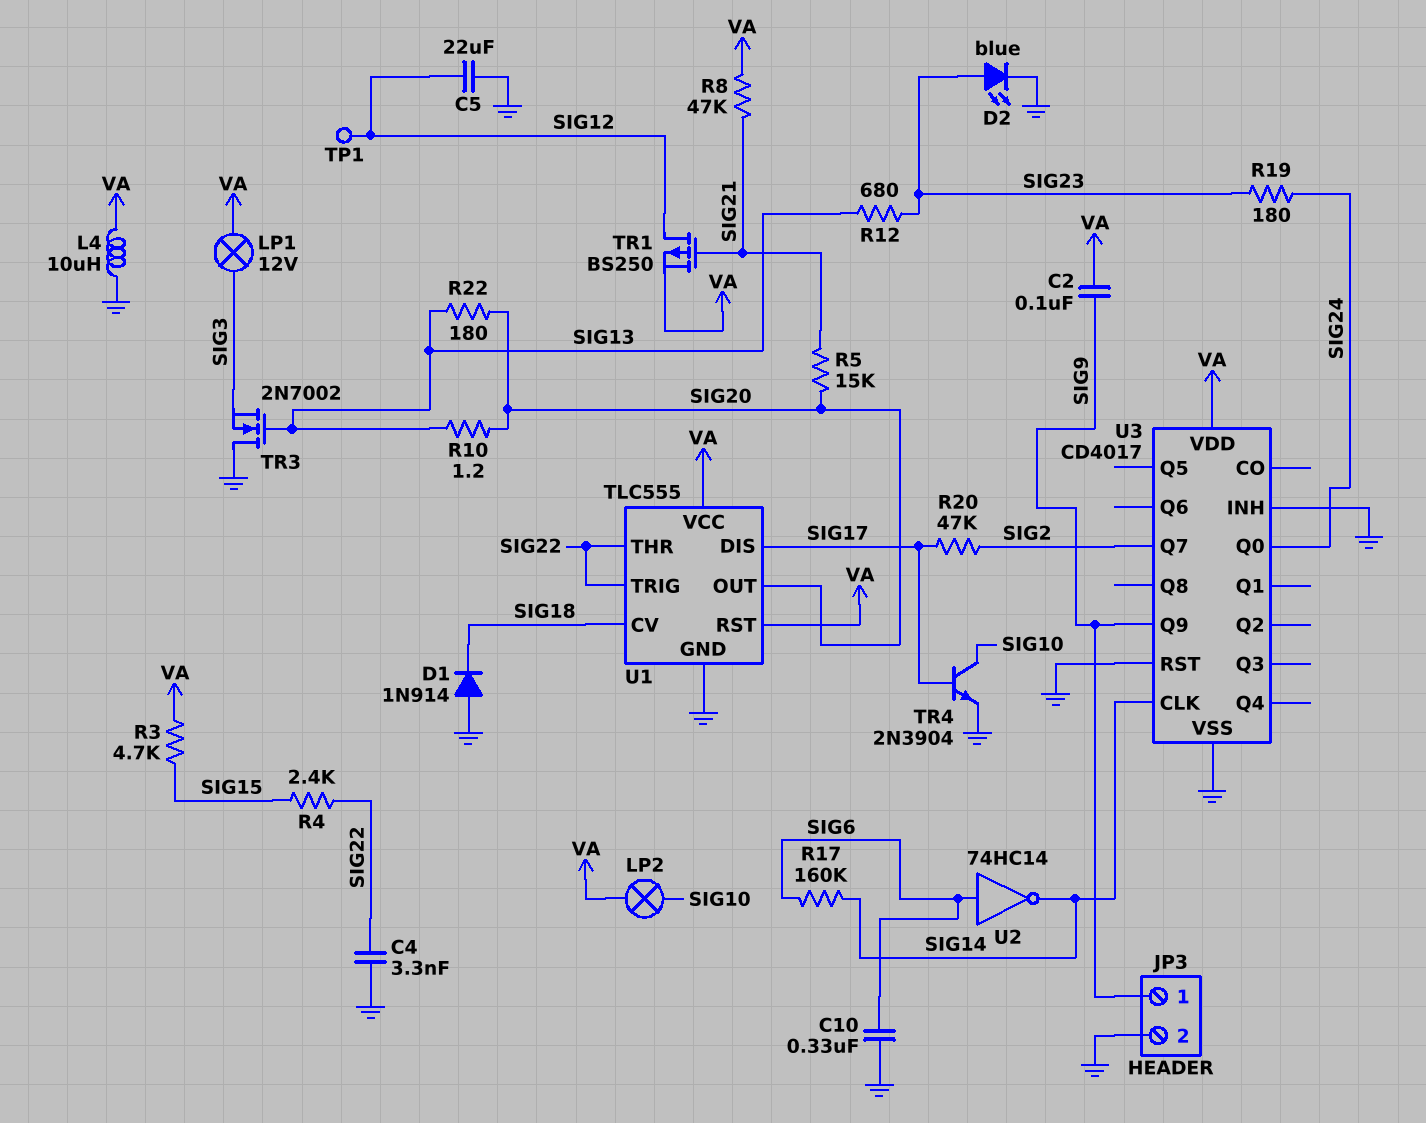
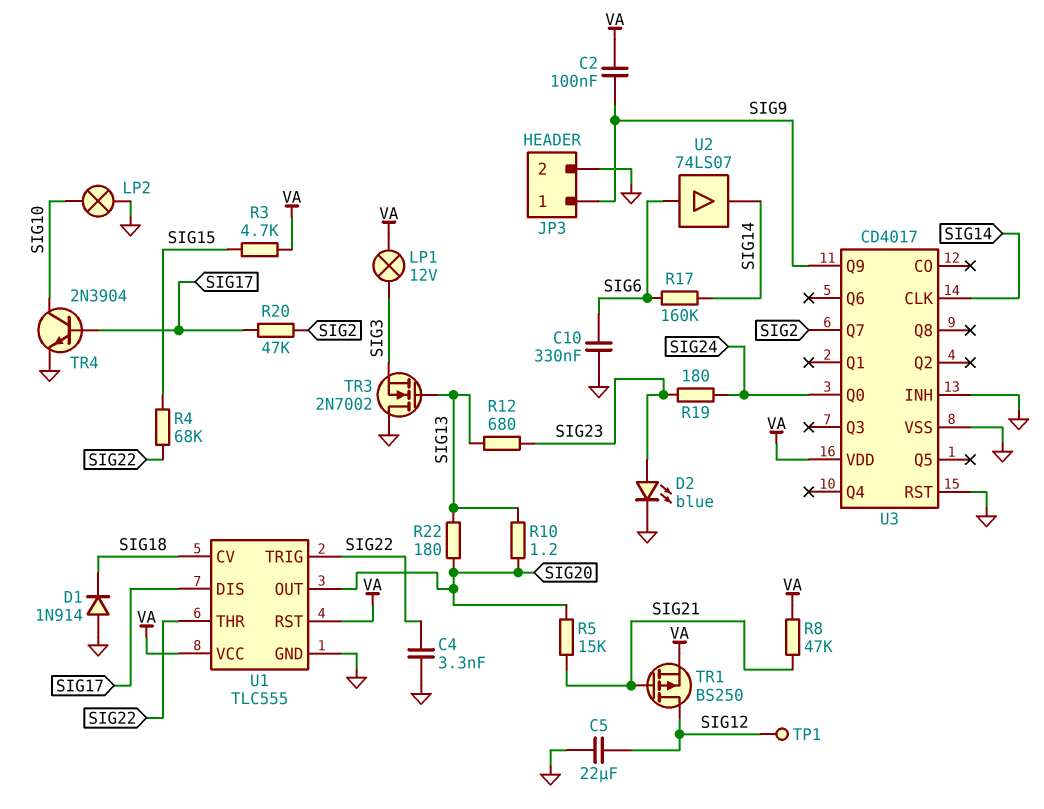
L4: 10uH (GND, VA) -> none
LP2: lamp (SIG10, VA) -> lamp (GND, SIG10)
R4: 2.4k (SIG15, SIG22) -> 68k (SIG15, SIG22)
U2: NOT 74HC14 (in SIG6, out SIG14) -> buffer 74LS07 (in SIG6, out SIG14)

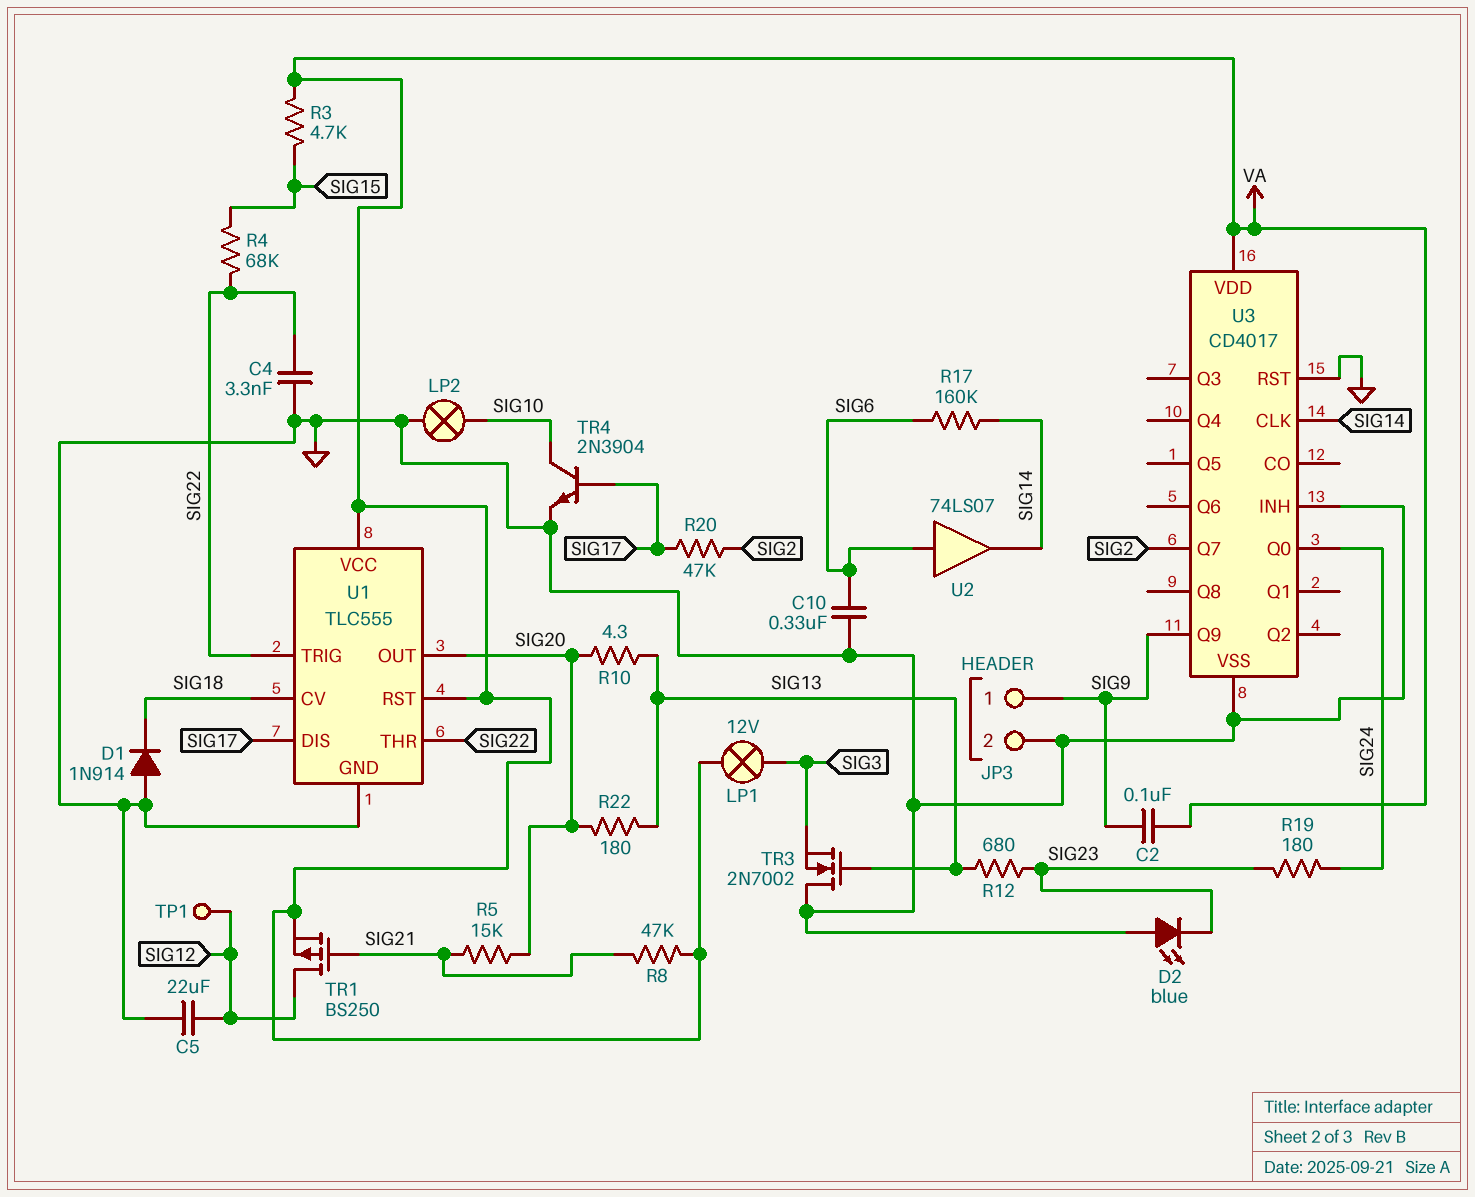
D2: LED blue (A SIG23, K GND) -> LED blue (A GND, K SIG23)
R10: 1.2 (SIG13, SIG20) -> 4.3 (SIG13, SIG20)

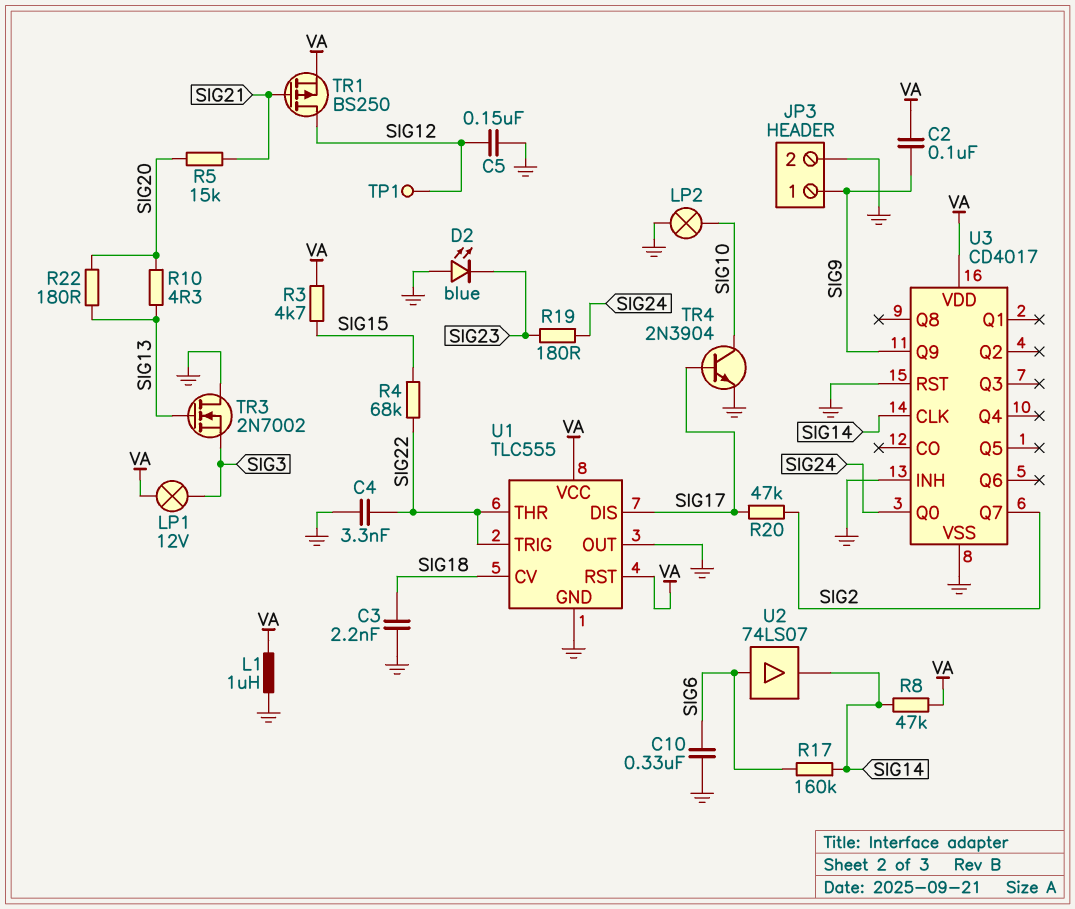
C3: none -> 2.2nF (GND, SIG18)
C5: 22uF (GND, SIG12) -> 150nF (GND, SIG12)
D1: diode 1N914 (A GND, K SIG18) -> none
L1: none -> 1uH (GND, VA)
R8: 47k (SIG21, VA) -> 47k (SIG14, VA)
R12: 680 (SIG13, SIG23) -> none
U1 pin OUT: SIG20 -> GND

